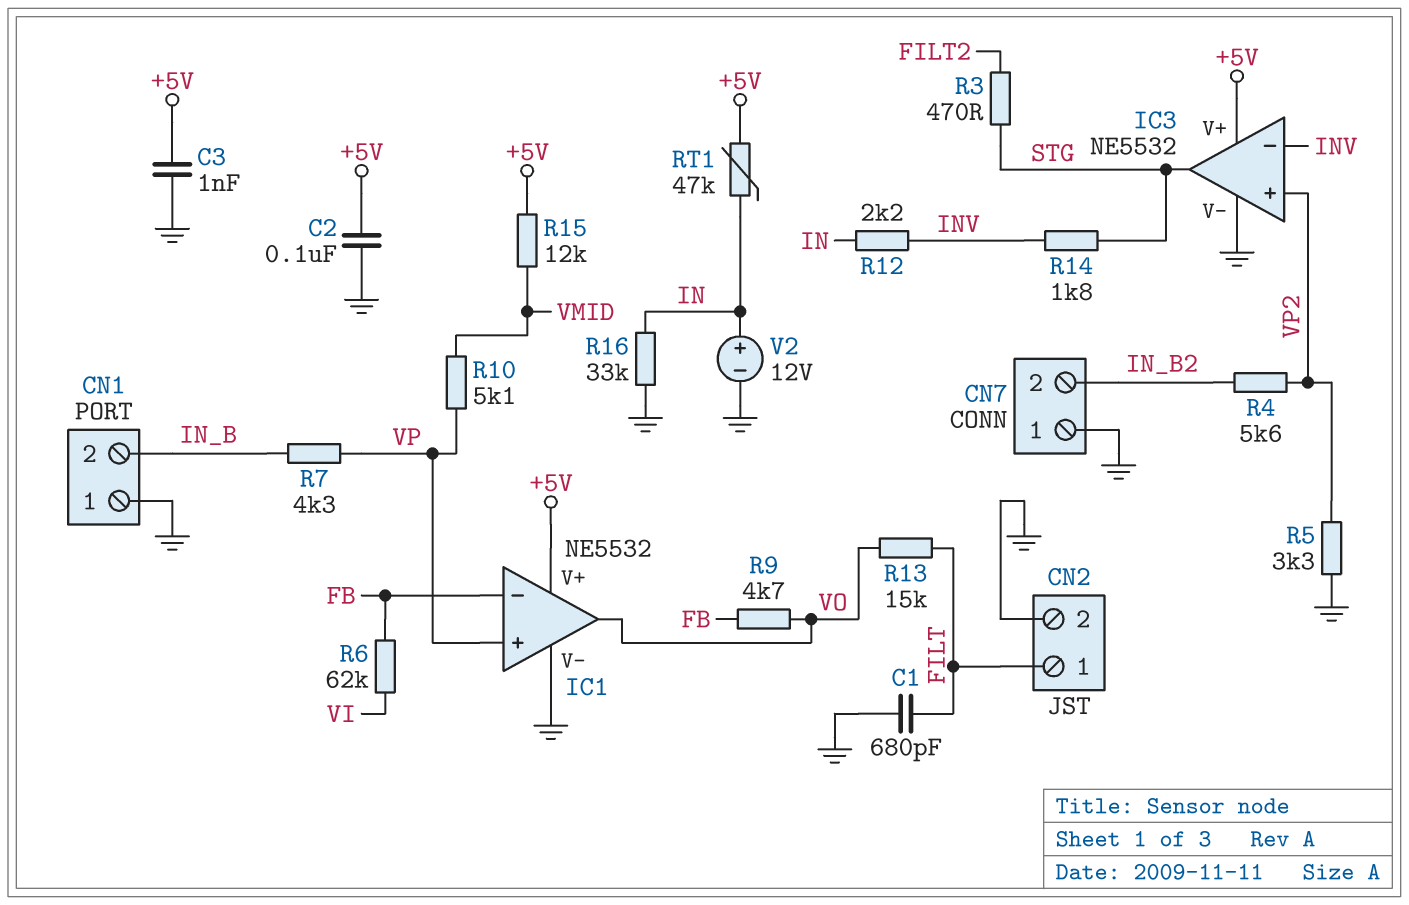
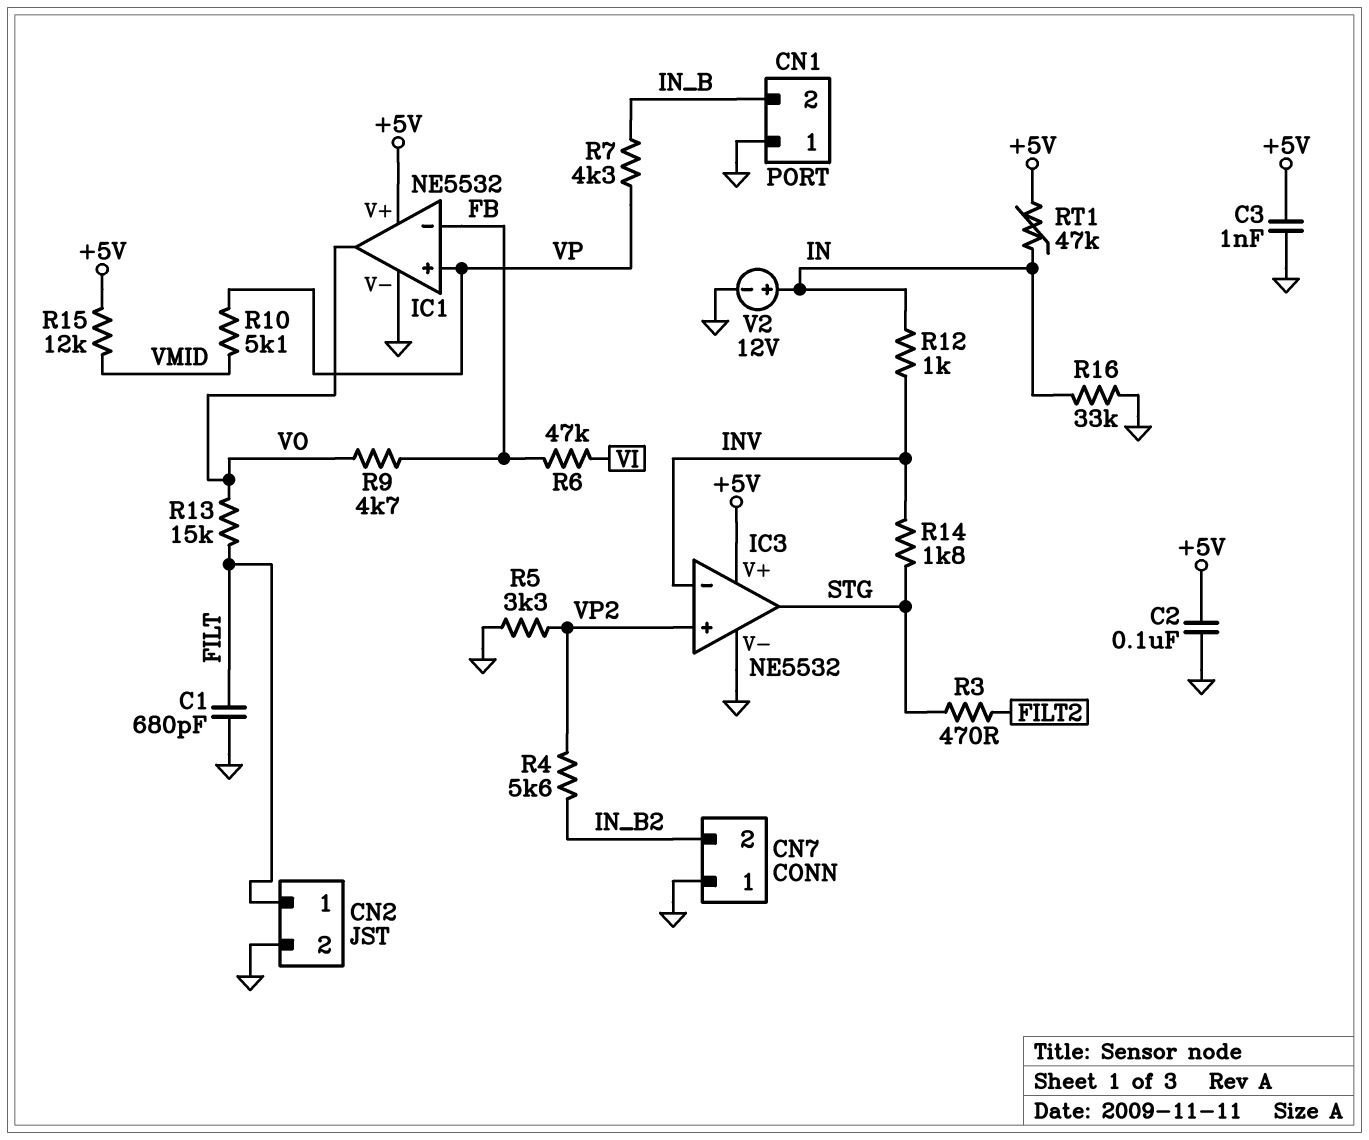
R6: 62k (FB, VI) -> 47k (FB, VI)
R12: 2.2k (IN, INV) -> 1k (IN, INV)

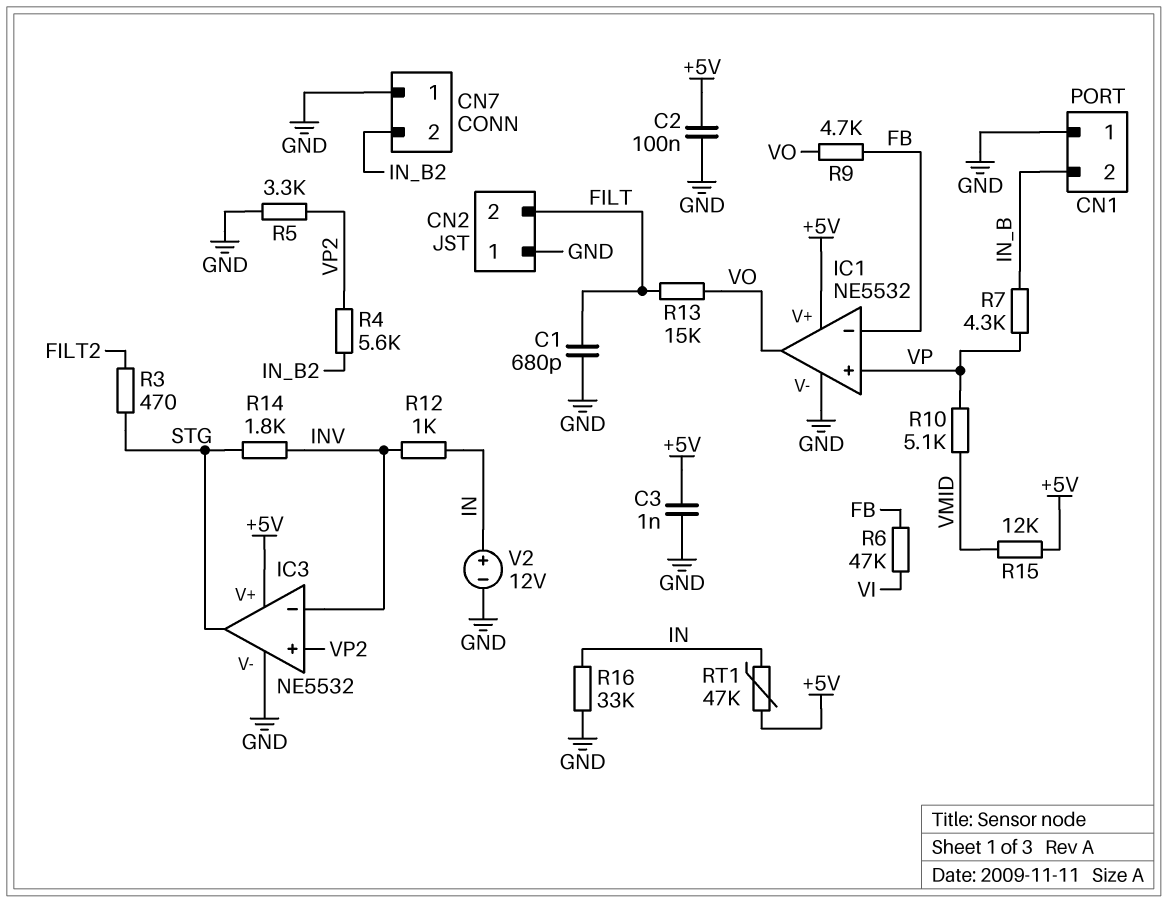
CN2 pin 1: FILT -> GND
CN2 pin 2: GND -> FILT

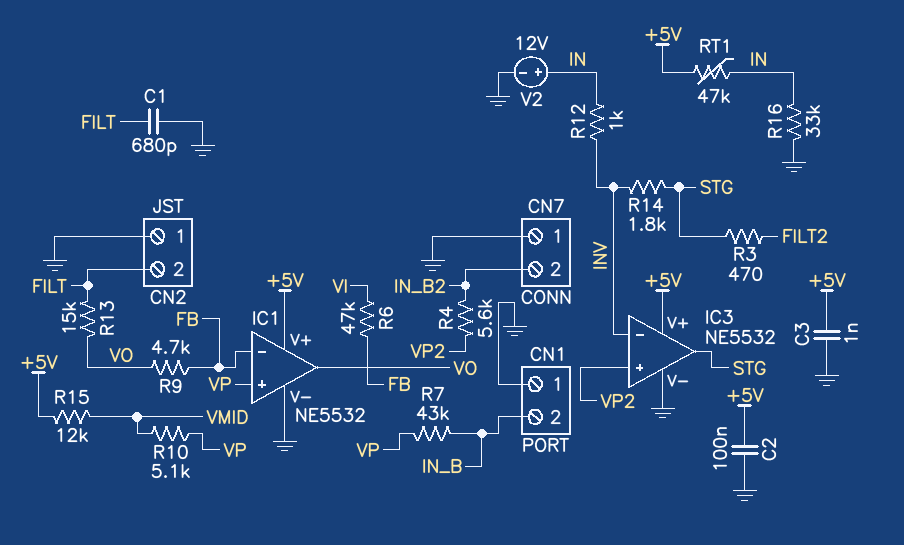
R5: 3.3k (GND, VP2) -> none
R7: 4.3k (IN_B, VP) -> 43k (IN_B, VP)

